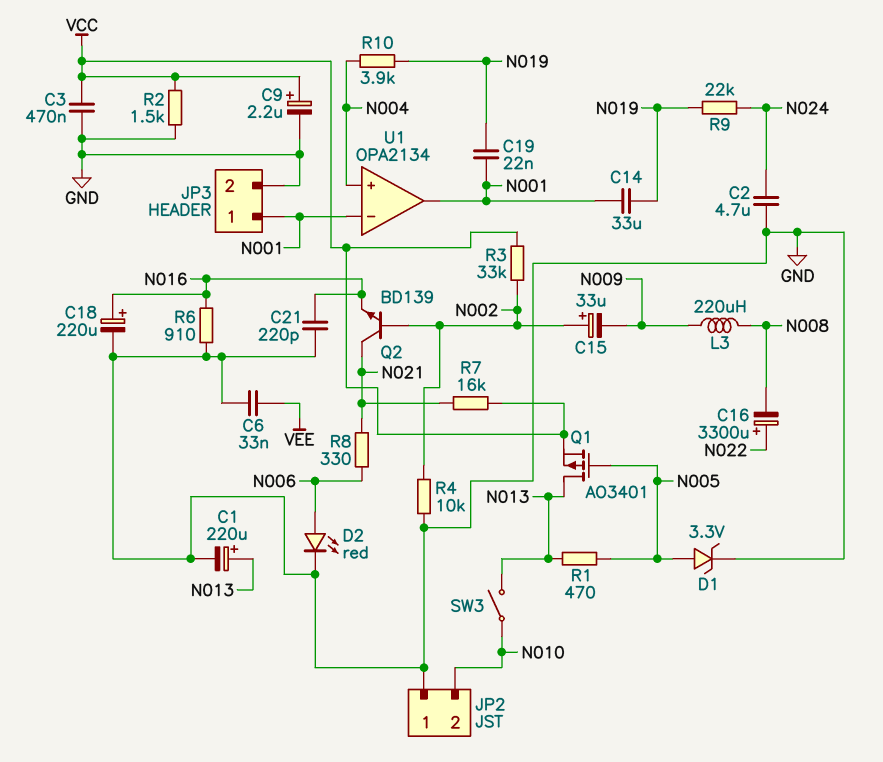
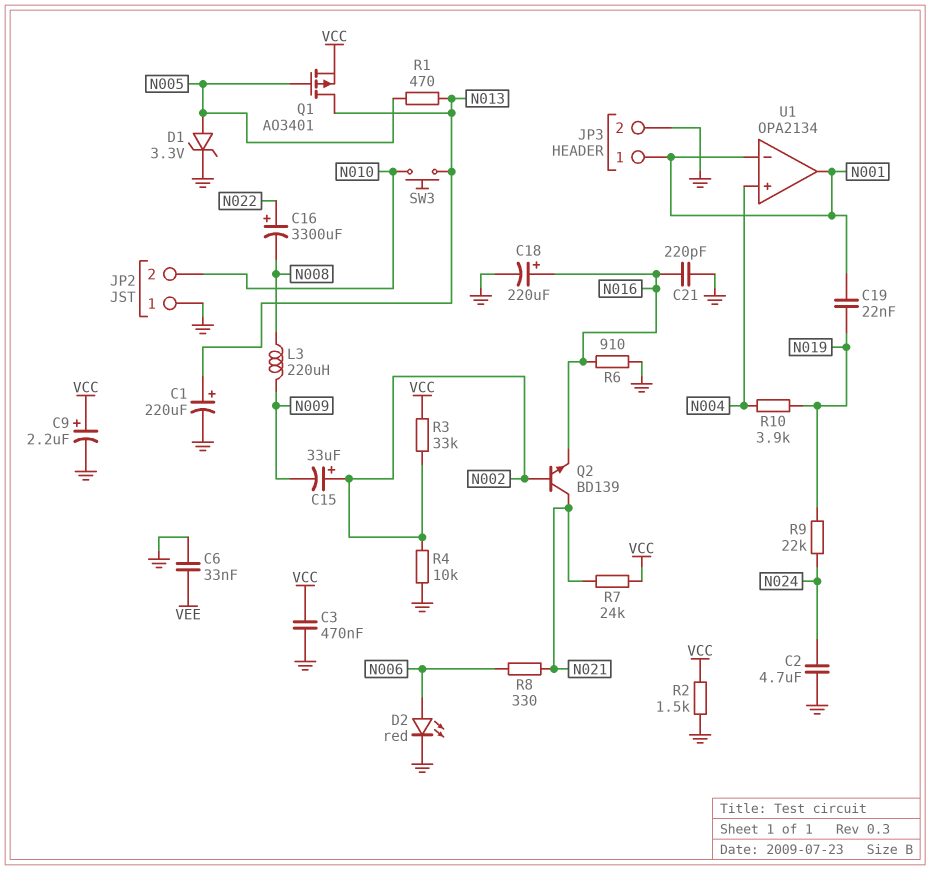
C14: 33uF (N001, N019) -> none
R7: 16k (N021, VCC) -> 24k (N021, VCC)
SW3: switch (N010, N013) -> button (N010, N013)

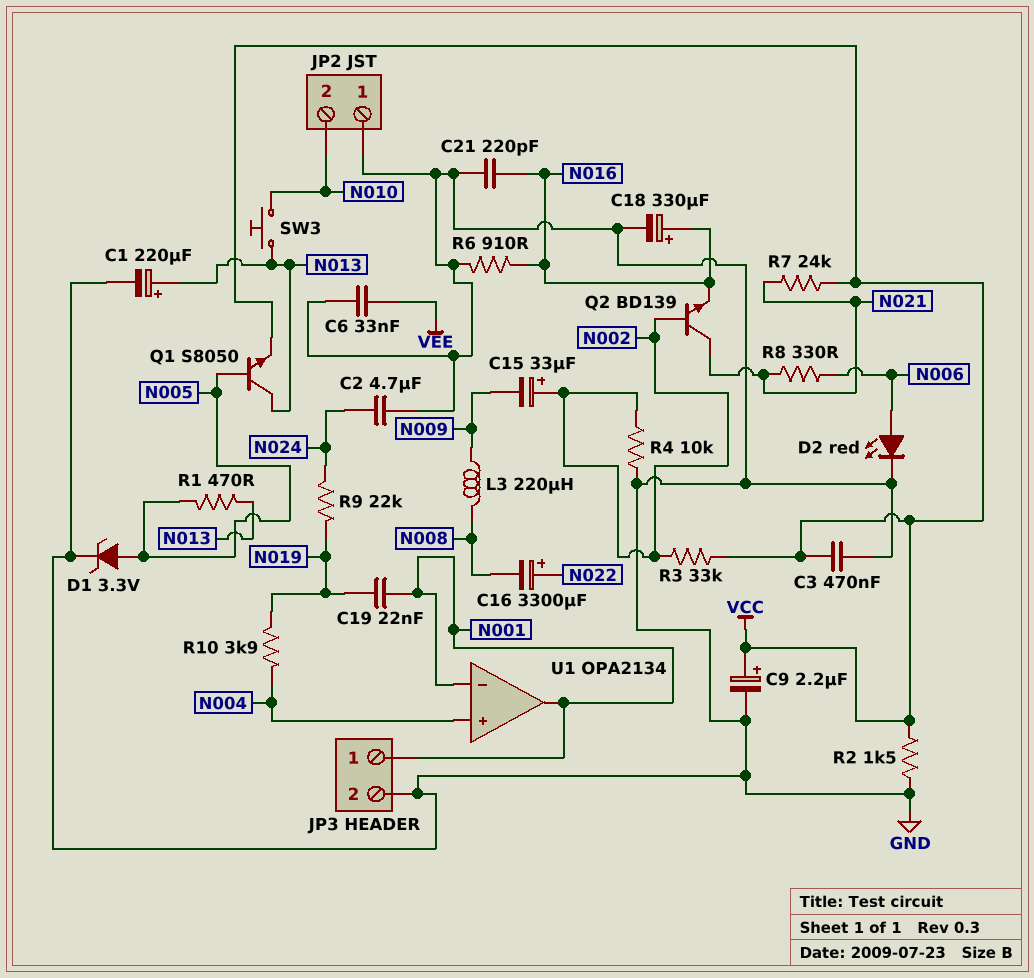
C18: 220uF (plus N016, minus GND) -> 330uF (plus N016, minus GND)
Q1: PMOS AO3401 (G N005, D N013, S VCC) -> NPN S8050 (B N005, C N013, E VCC)

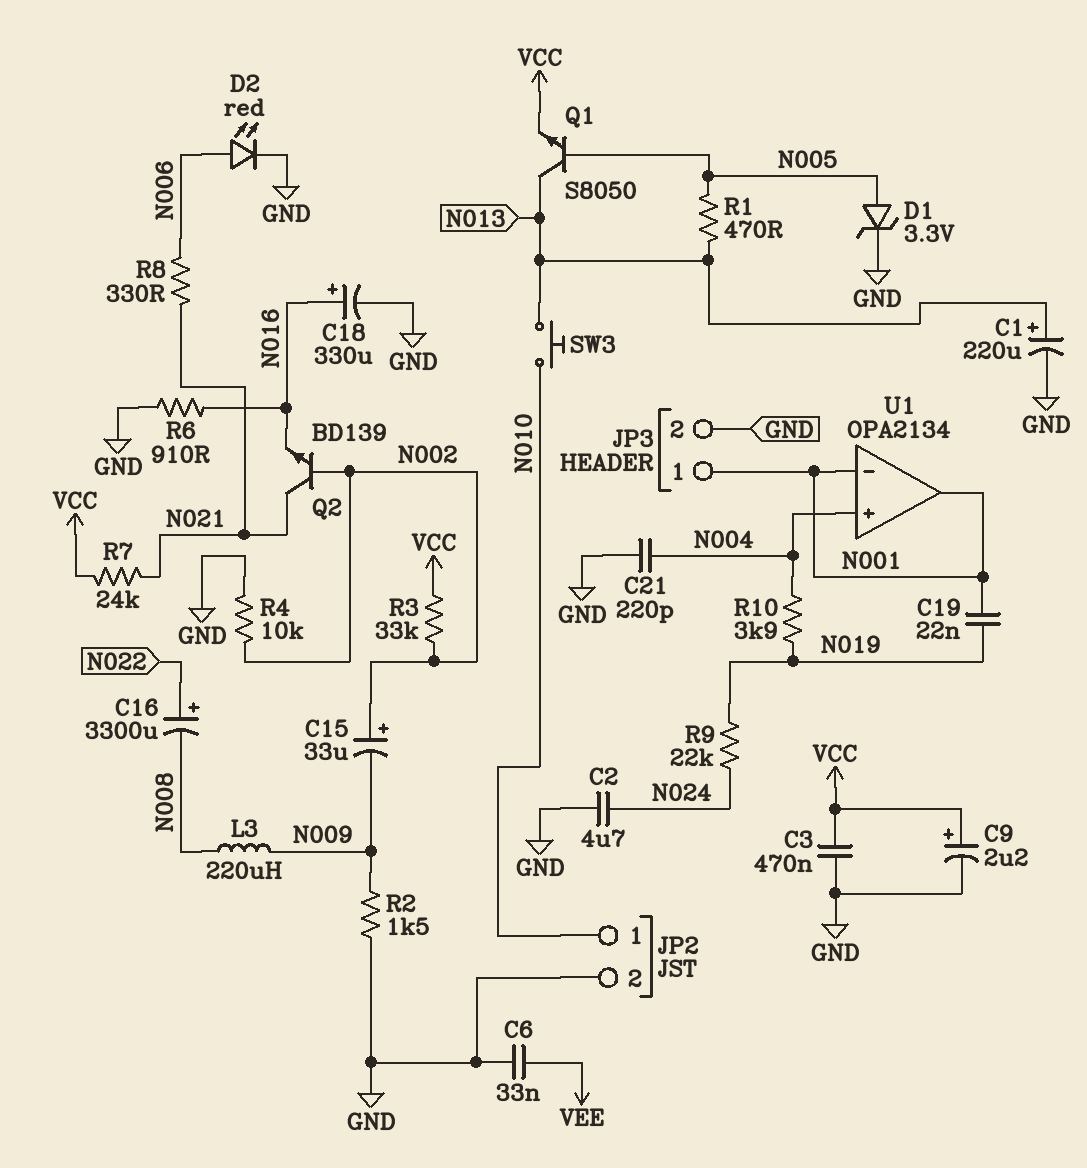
C21: 220pF (GND, N016) -> 220pF (GND, N004)
JP2 pin 1: GND -> N010
JP2 pin 2: N010 -> GND
R2: 1.5k (GND, VCC) -> 1.5k (GND, N009)

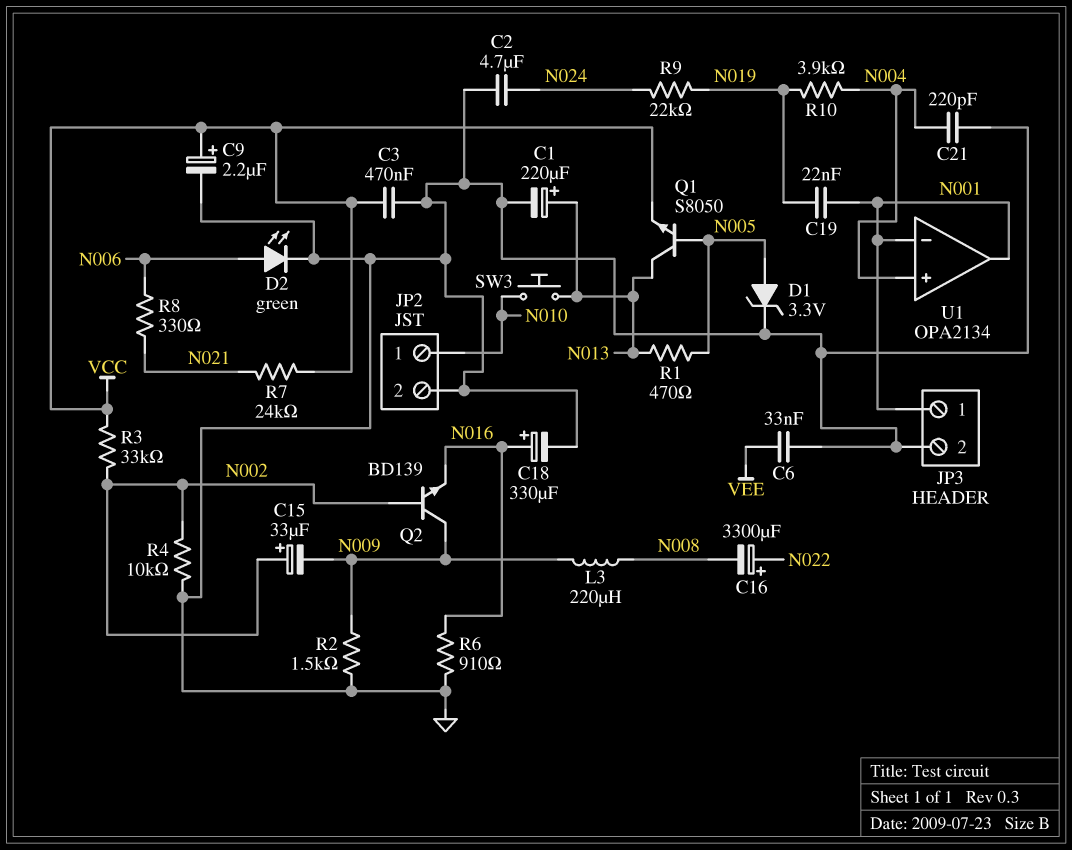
D2: LED red (A N006, K GND) -> LED green (A N006, K GND)
Q2: NPN BD139 (B N002, C N021, E N016) -> NPN BD139 (B N002, C N009, E N016)

